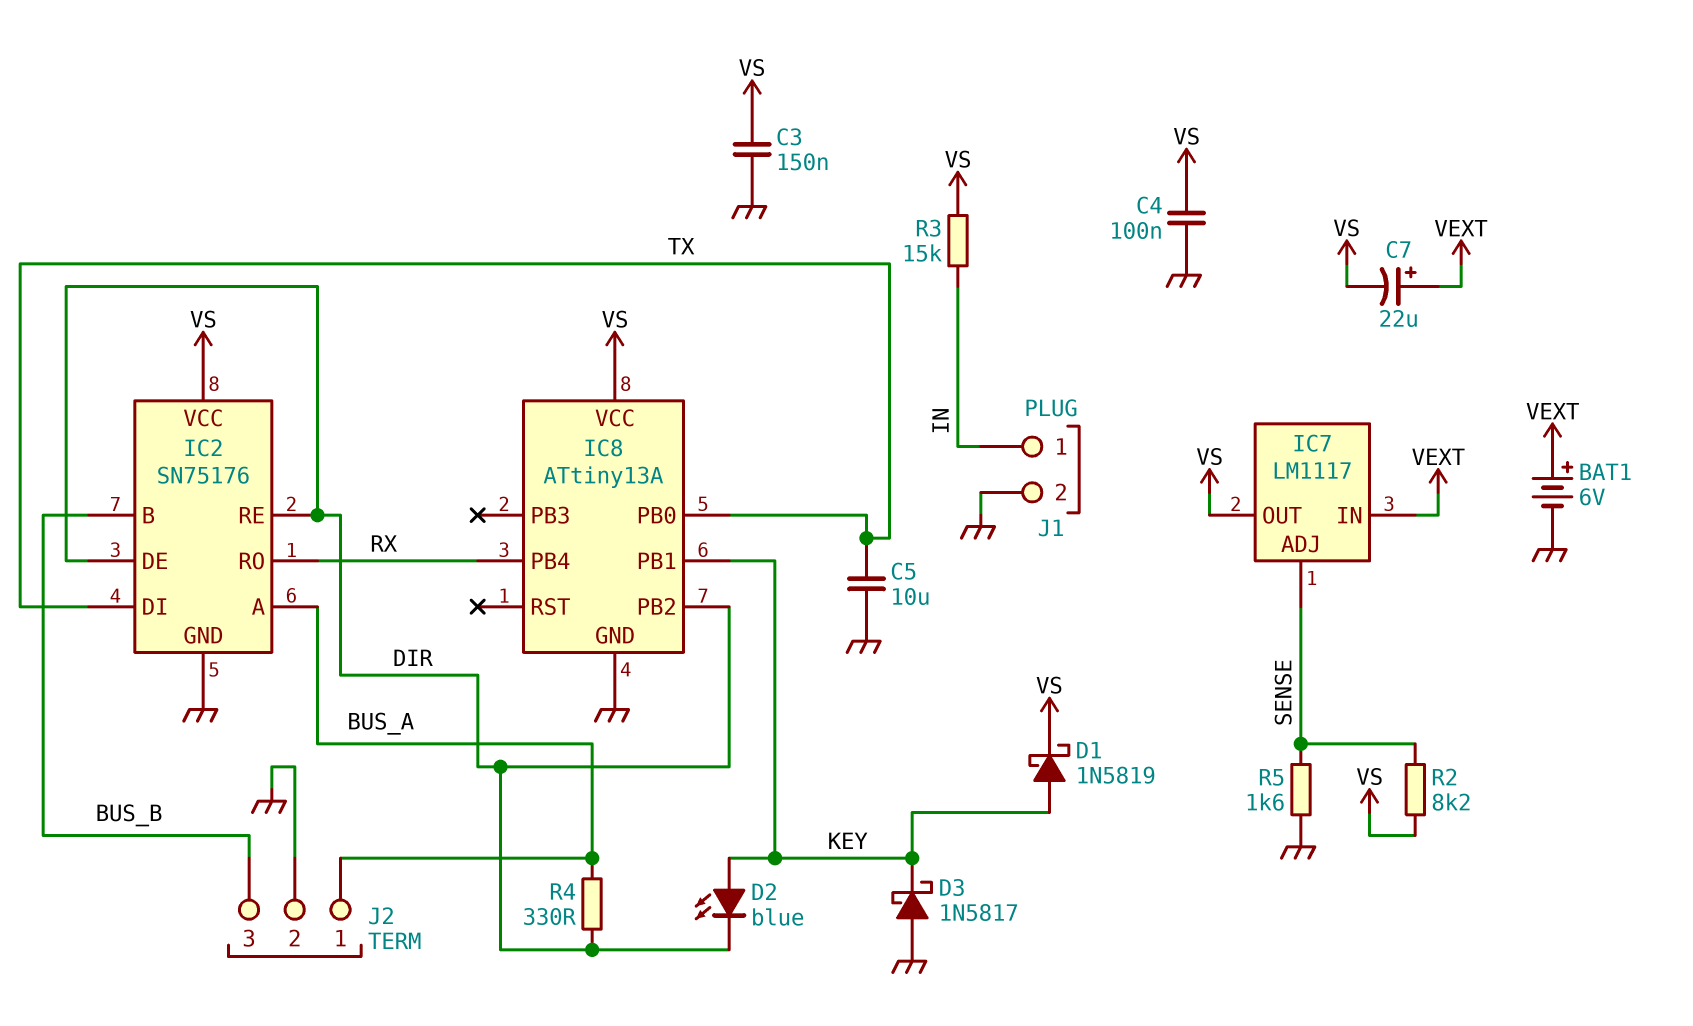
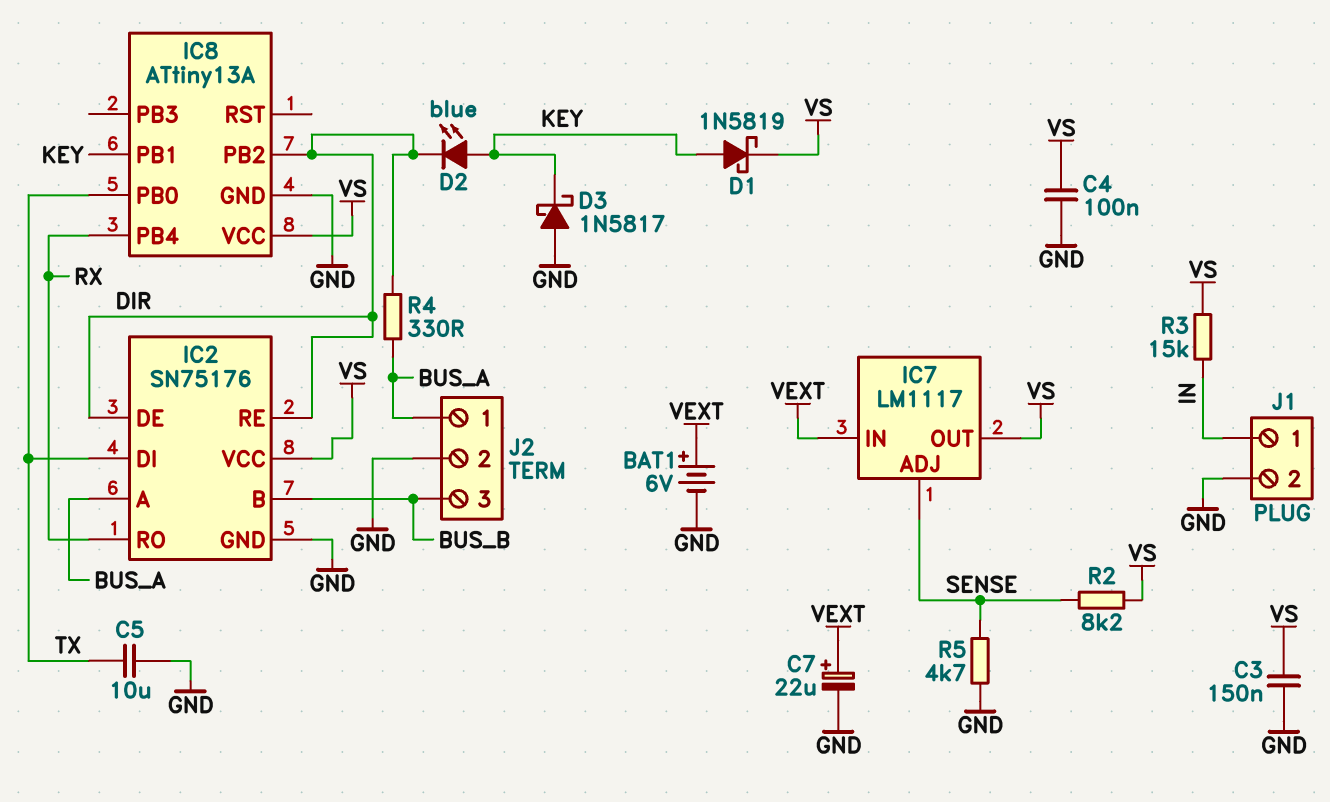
C7: 22uF (plus VEXT, minus VS) -> 22uF (plus VEXT, minus GND)
R5: 1.6k (GND, SENSE) -> 4.7k (GND, SENSE)

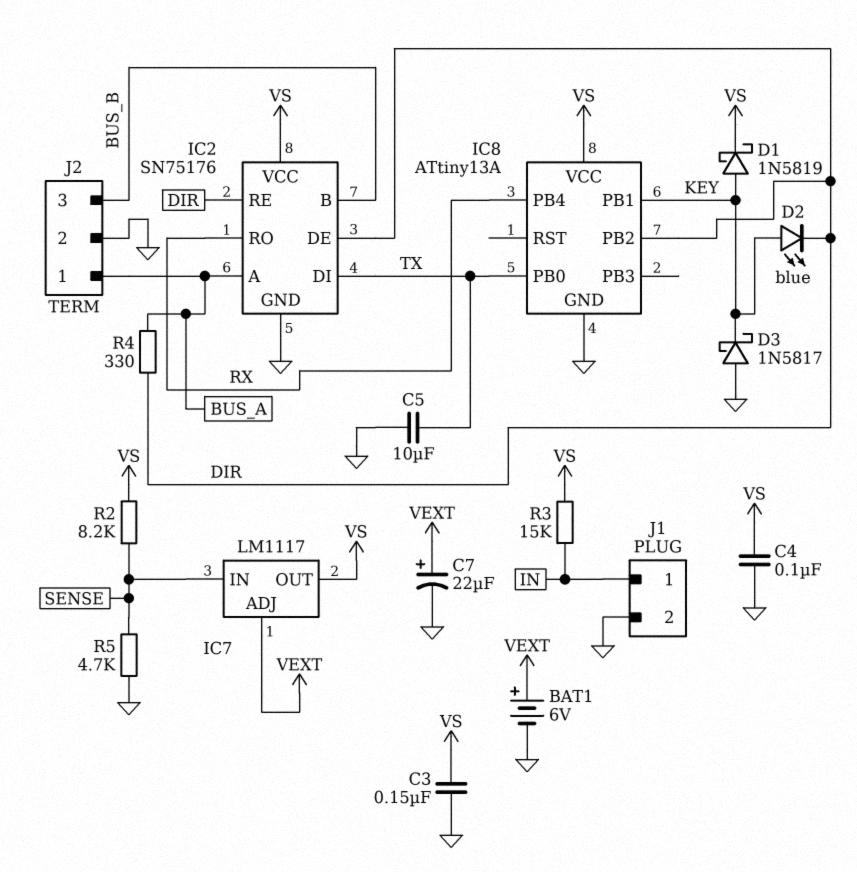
IC7 pin ADJ: SENSE -> VEXT
IC7 pin IN: VEXT -> SENSE

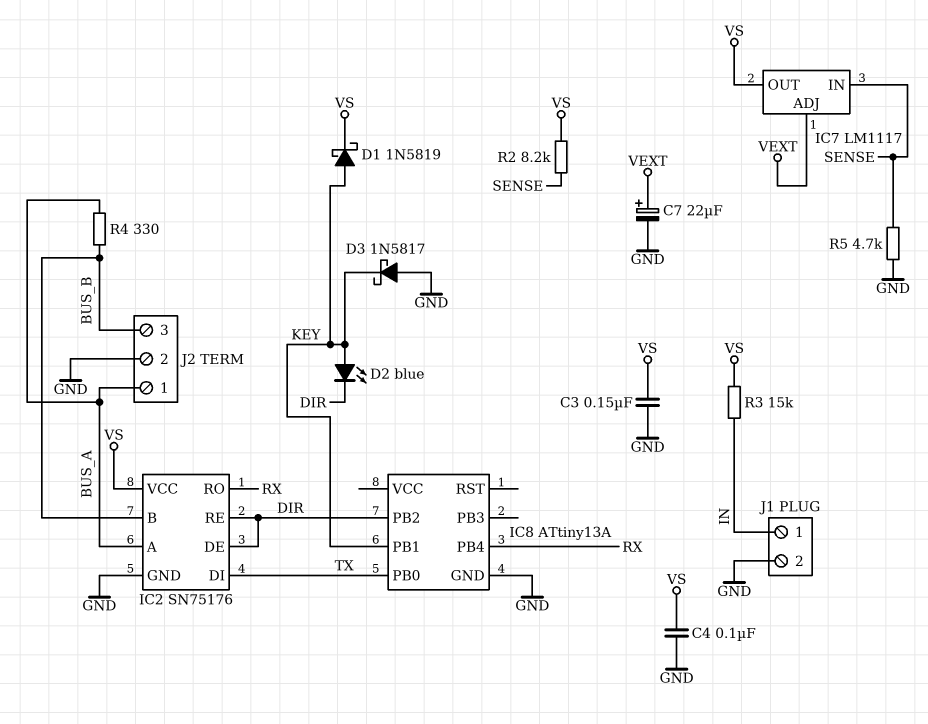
BAT1: 6V (plus VEXT, minus GND) -> none
C5: 10uF (GND, TX) -> none
IC8 pin VCC: VS -> none
R4: 330 (BUS_A, DIR) -> 330 (BUS_A, BUS_B)

